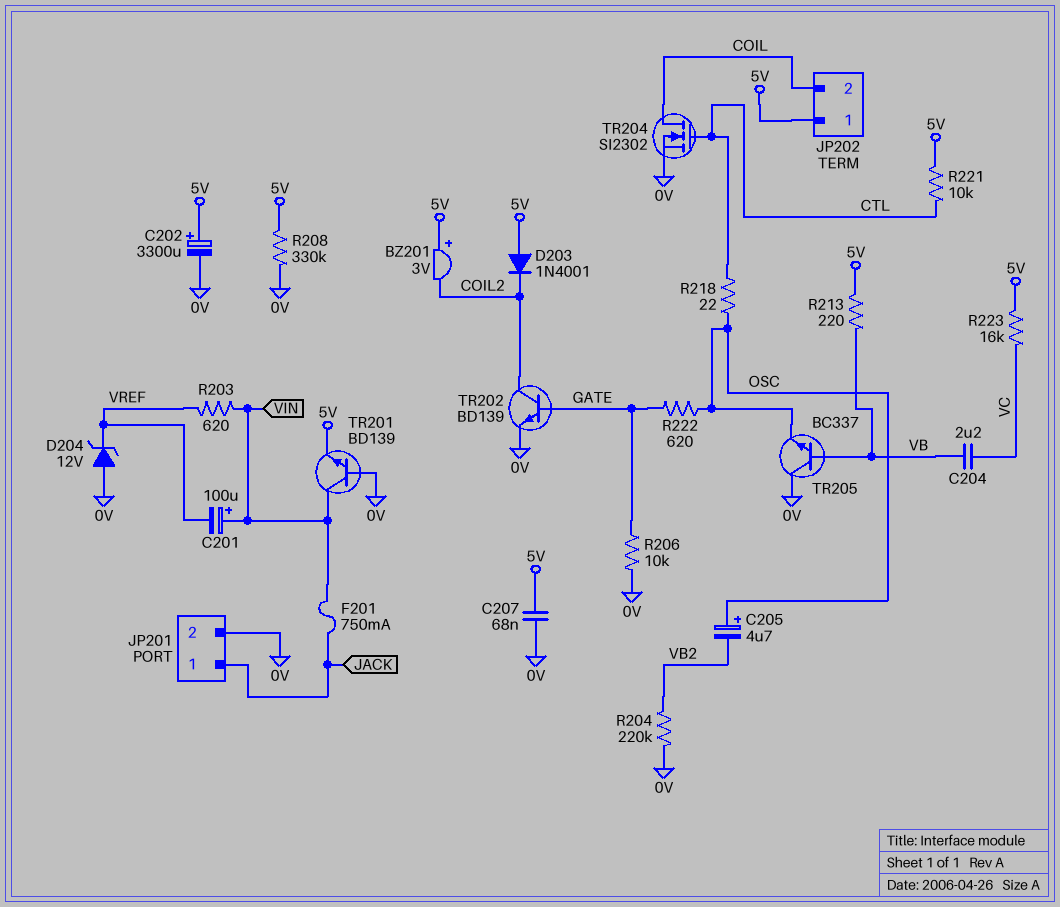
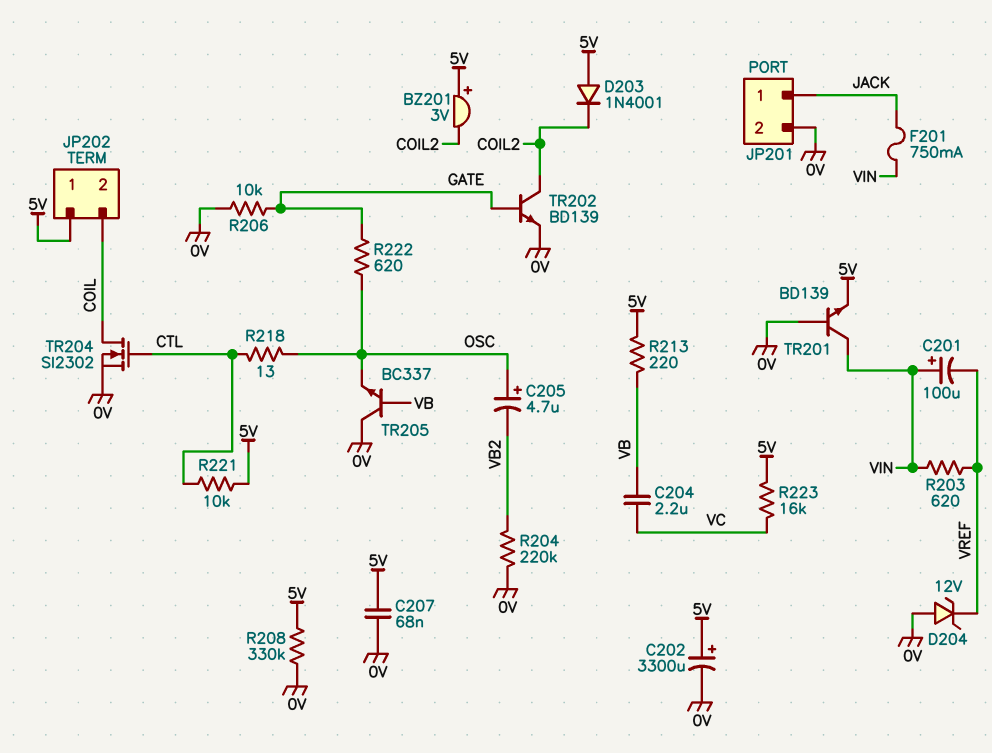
R218: 22 (CTL, OSC) -> 13 (CTL, OSC)

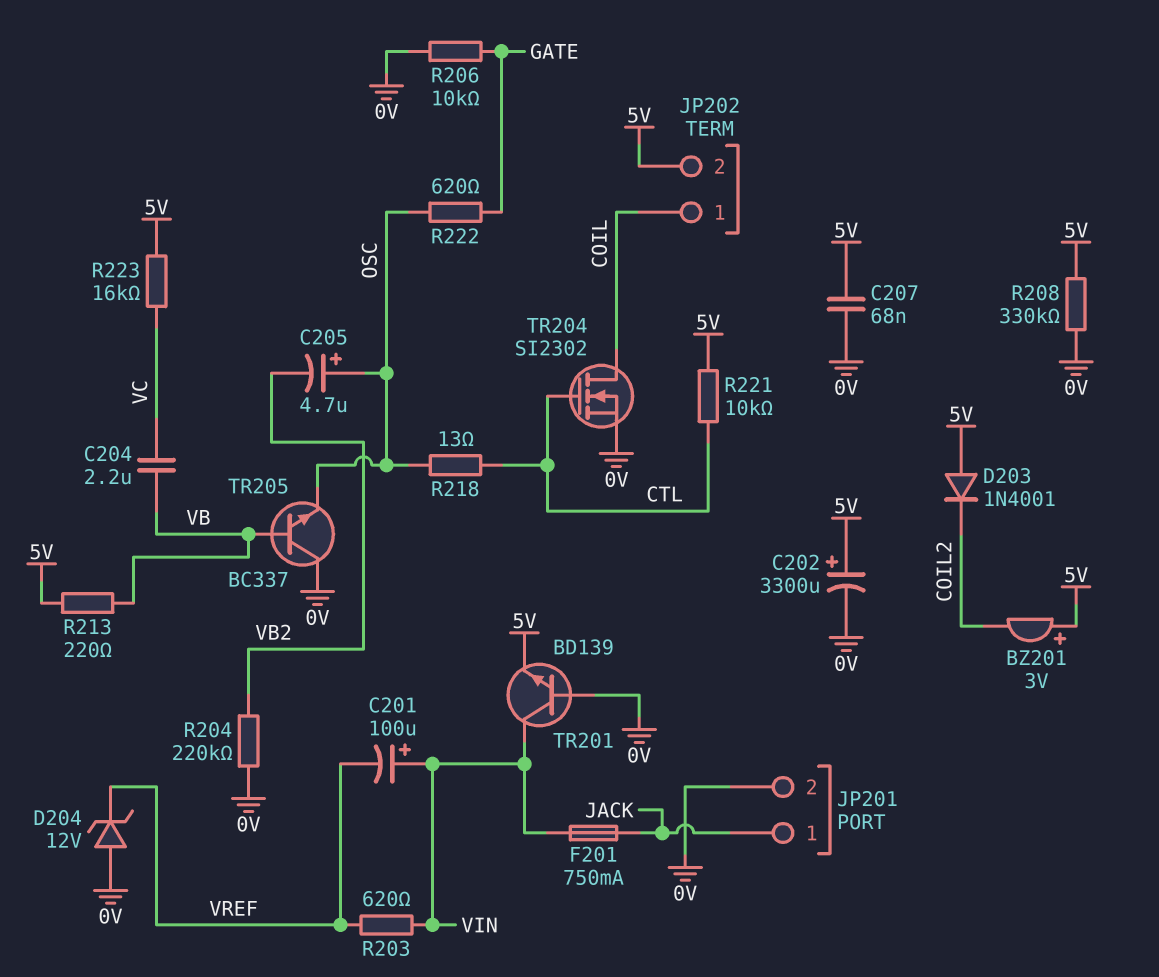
JP202 pin 1: 5V -> COIL
JP202 pin 2: COIL -> 5V
TR202: NPN BD139 (B GATE, C COIL2, E 0V) -> none

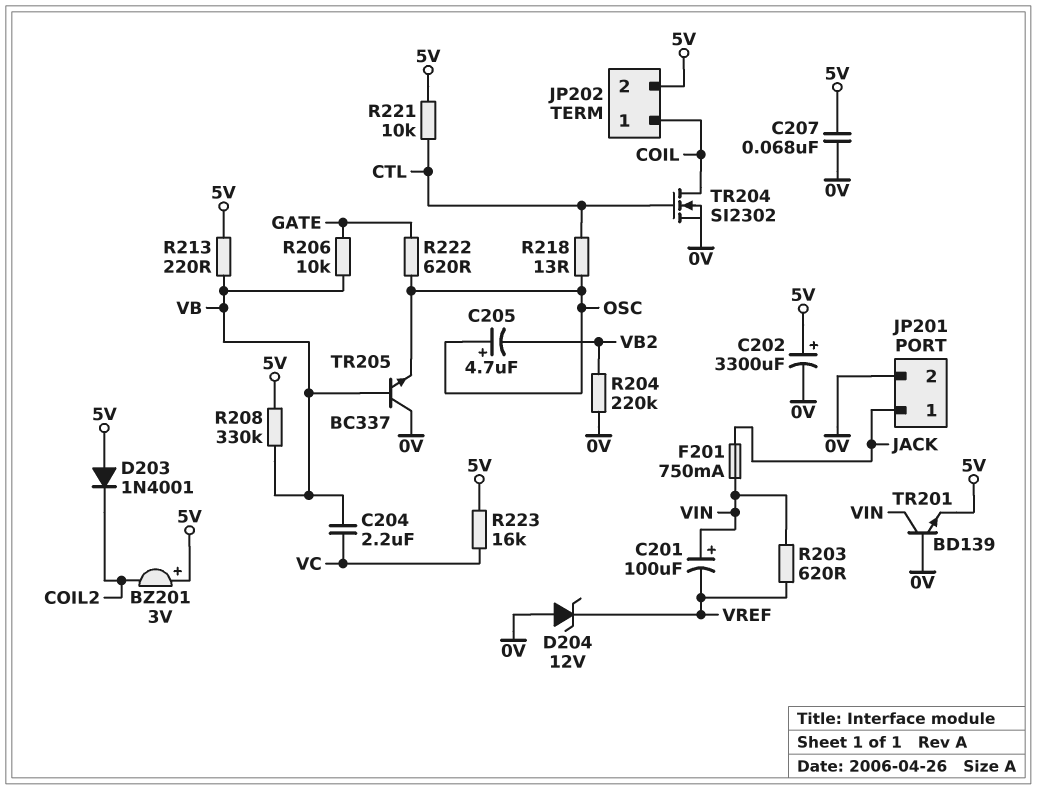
R206: 10k (0V, GATE) -> 10k (GATE, VB)
R208: 330k (0V, 5V) -> 330k (5V, VB)

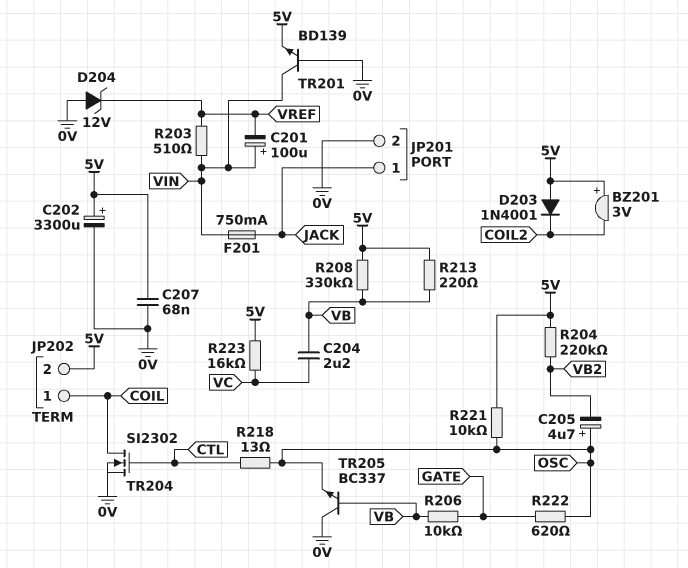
R203: 620 (VIN, VREF) -> 510 (VIN, VREF)
R204: 220k (0V, VB2) -> 220k (5V, VB2)
R221: 10k (5V, CTL) -> 10k (5V, OSC)

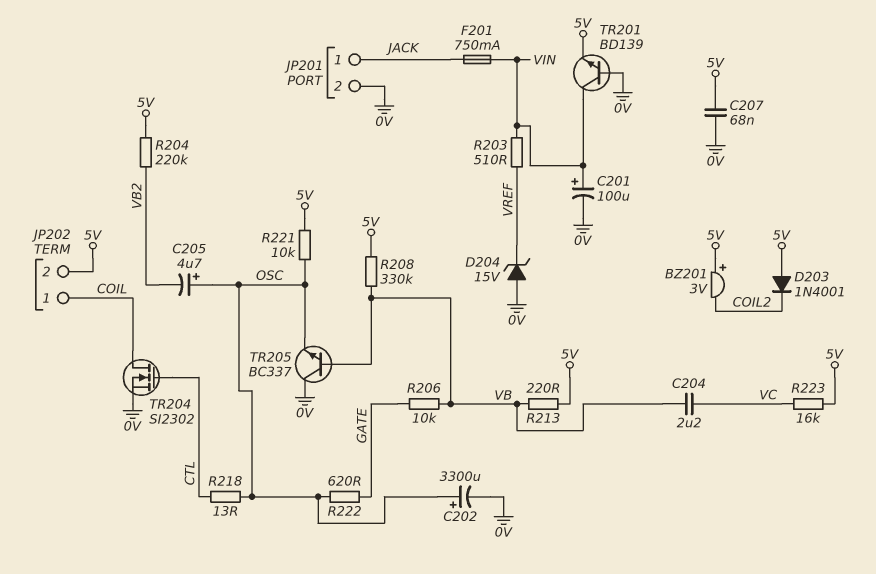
C201: 100uF (plus VIN, minus VREF) -> 100uF (plus VIN, minus 0V)
C202: 3300uF (plus 5V, minus 0V) -> 3300uF (plus OSC, minus 0V)
D204: zener 12V (A 0V, K VREF) -> zener 15V (A 0V, K VREF)

